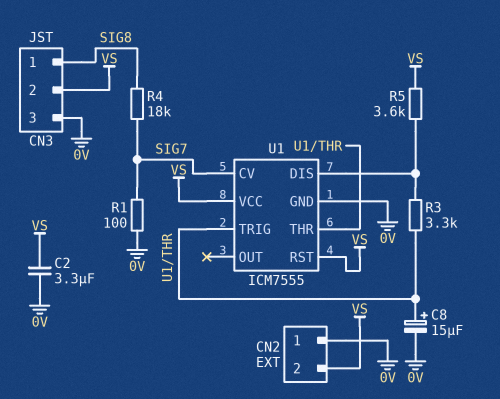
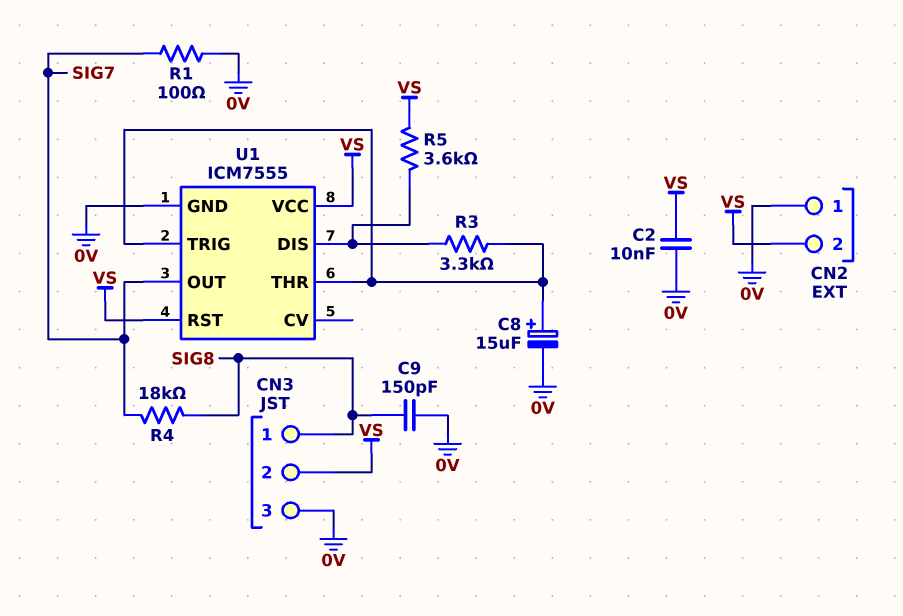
C2: 3.3uF (0V, VS) -> 10nF (0V, VS)
C9: none -> 150pF (0V, SIG8)
U1 pin CV: SIG7 -> none
U1 pin OUT: none -> SIG7

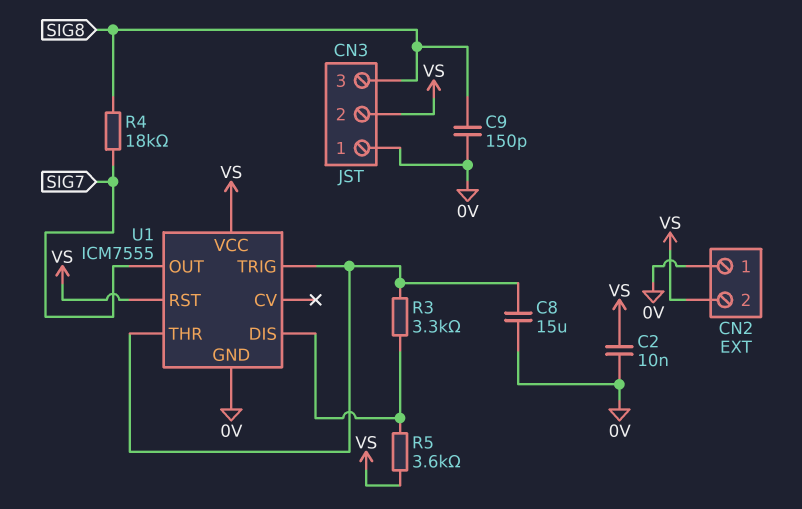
C8: 15uF (plus U1/THR, minus 0V) -> 15uF (0V, U1/THR)
CN3 pin 1: SIG8 -> 0V
CN3 pin 3: 0V -> SIG8
R1: 100 (0V, SIG7) -> none

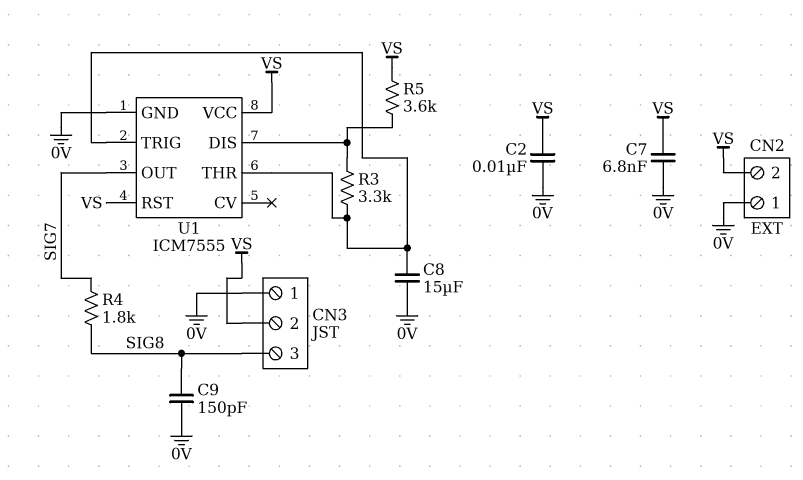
C7: none -> 6.8nF (0V, VS)
R4: 18k (SIG7, SIG8) -> 1.8k (SIG7, SIG8)

